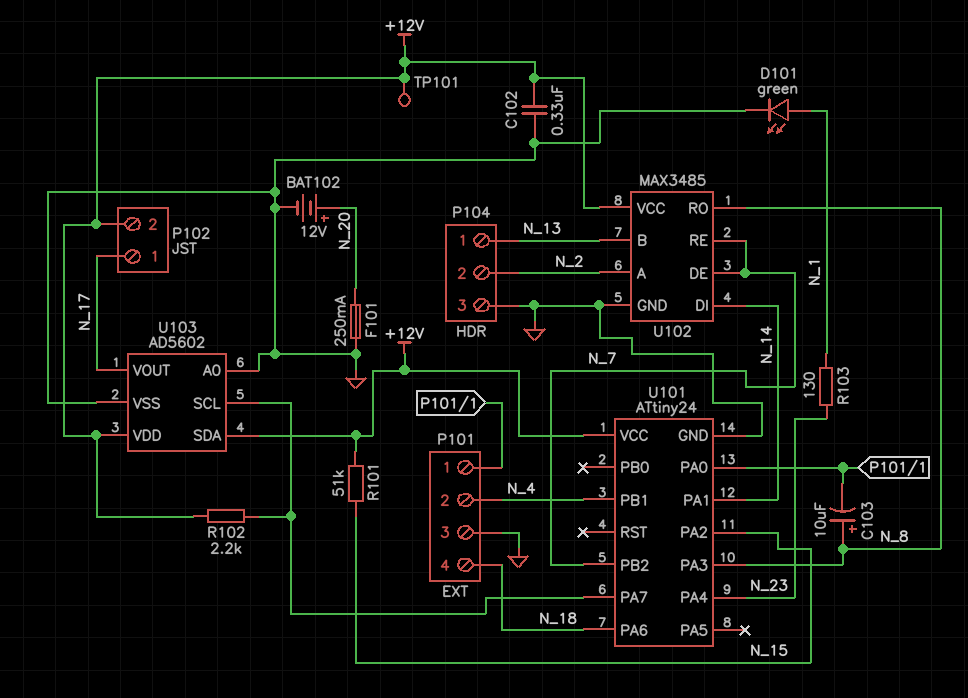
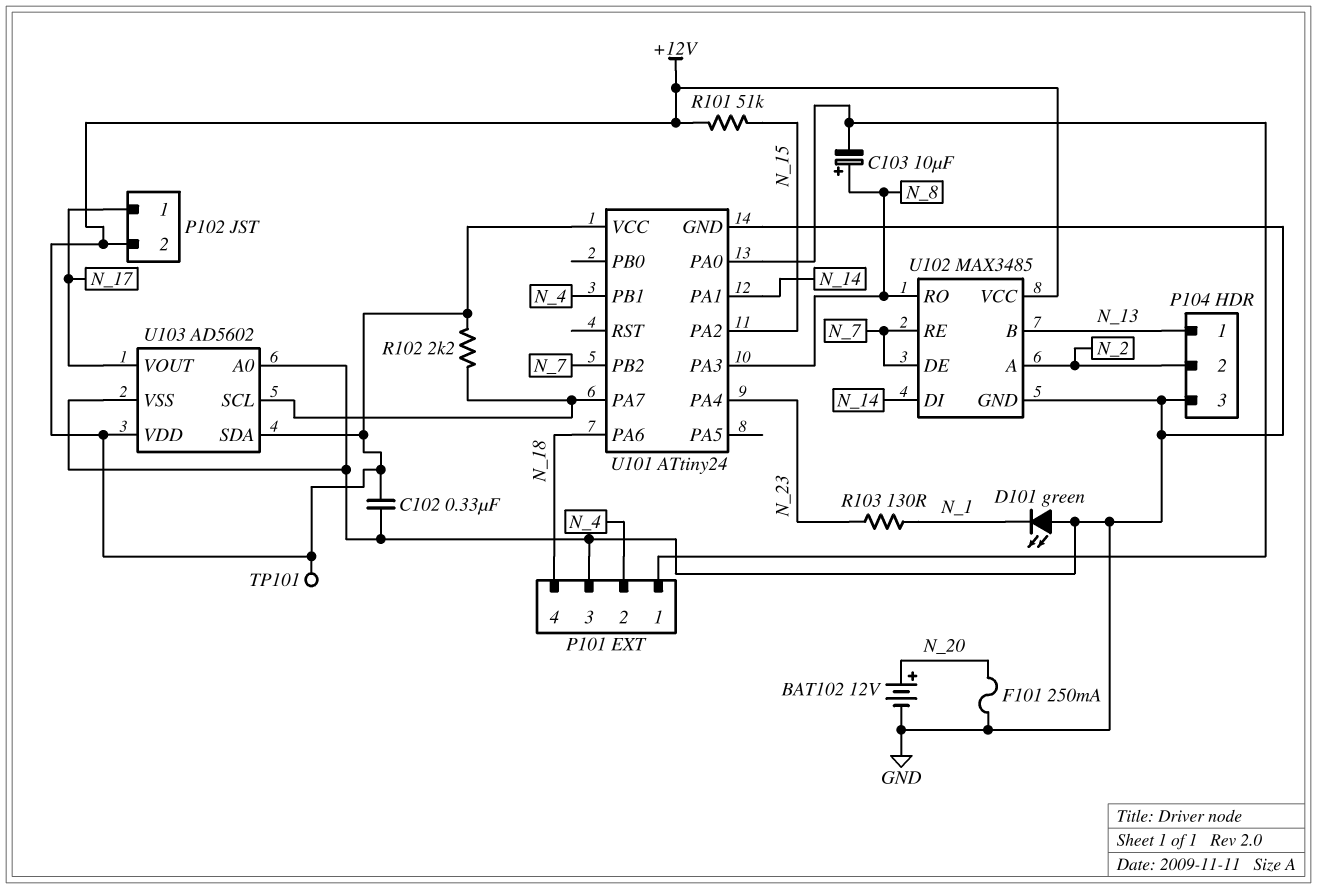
D101: LED green (A N_1, K GND) -> LED green (A GND, K N_1)

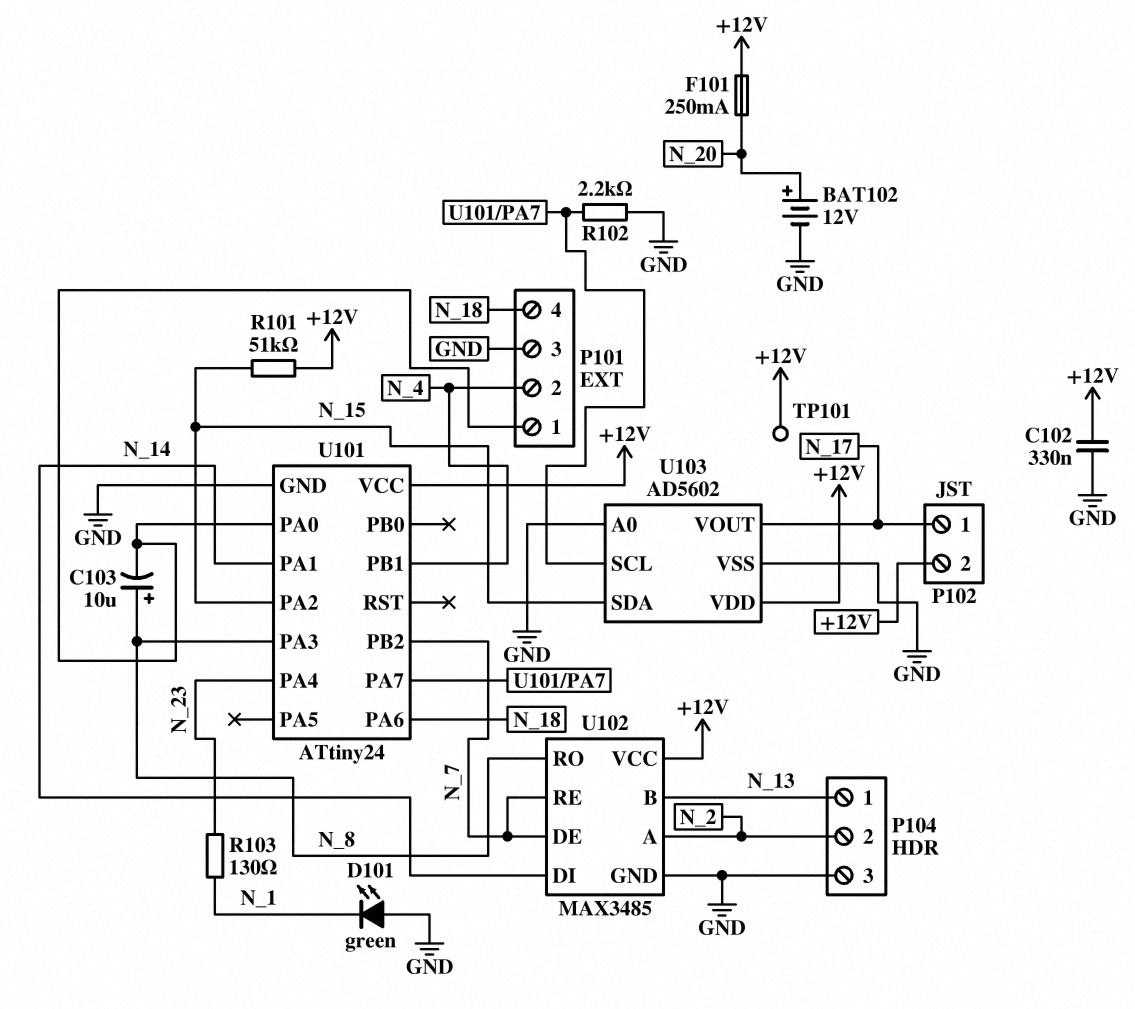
F101: 250mA (GND, N_20) -> 250mA (+12V, N_20)
R102: 2.2k (+12V, U101/PA7) -> 2.2k (GND, U101/PA7)
U103 pin SDA: +12V -> N_15

